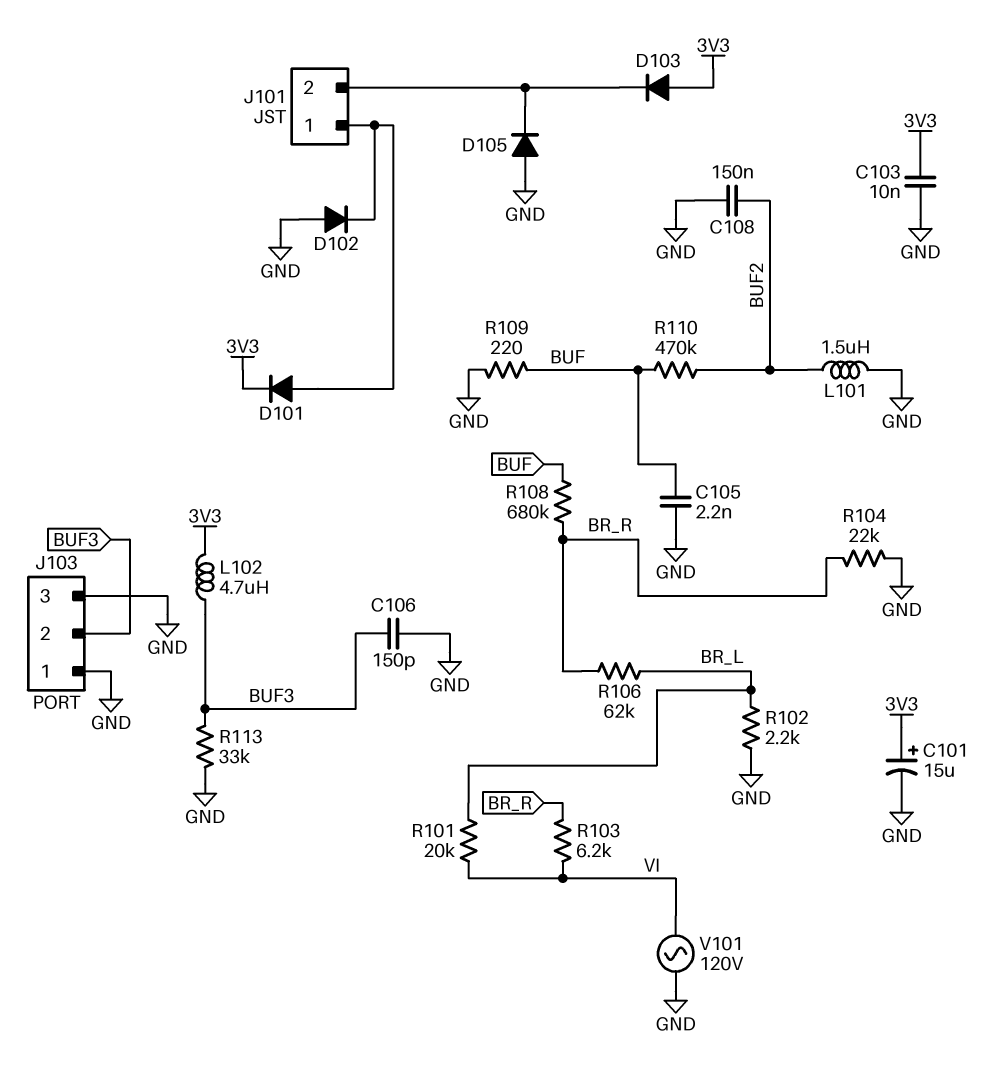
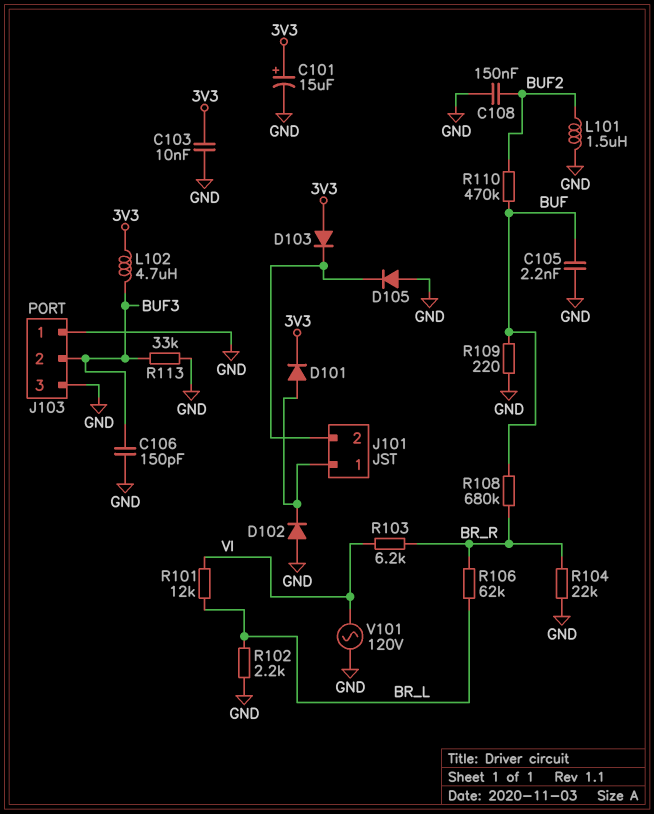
R101: 20k (BR_L, VI) -> 12k (BR_L, VI)

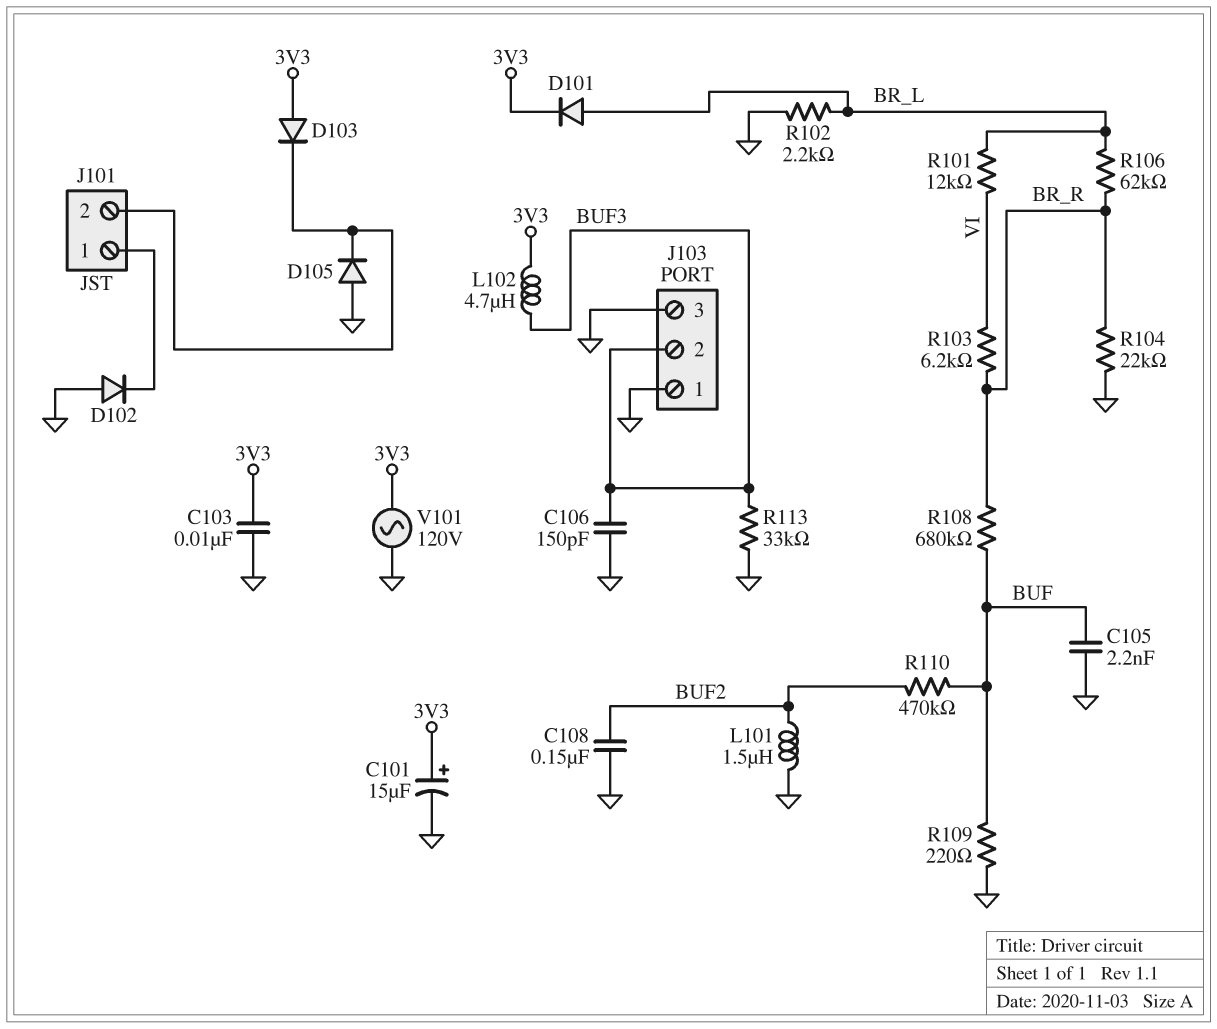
D101: diode (A J101/1, K 3V3) -> diode (A BR_L, K 3V3)
V101: AC 120V (GND, VI) -> AC 120V (3V3, GND)

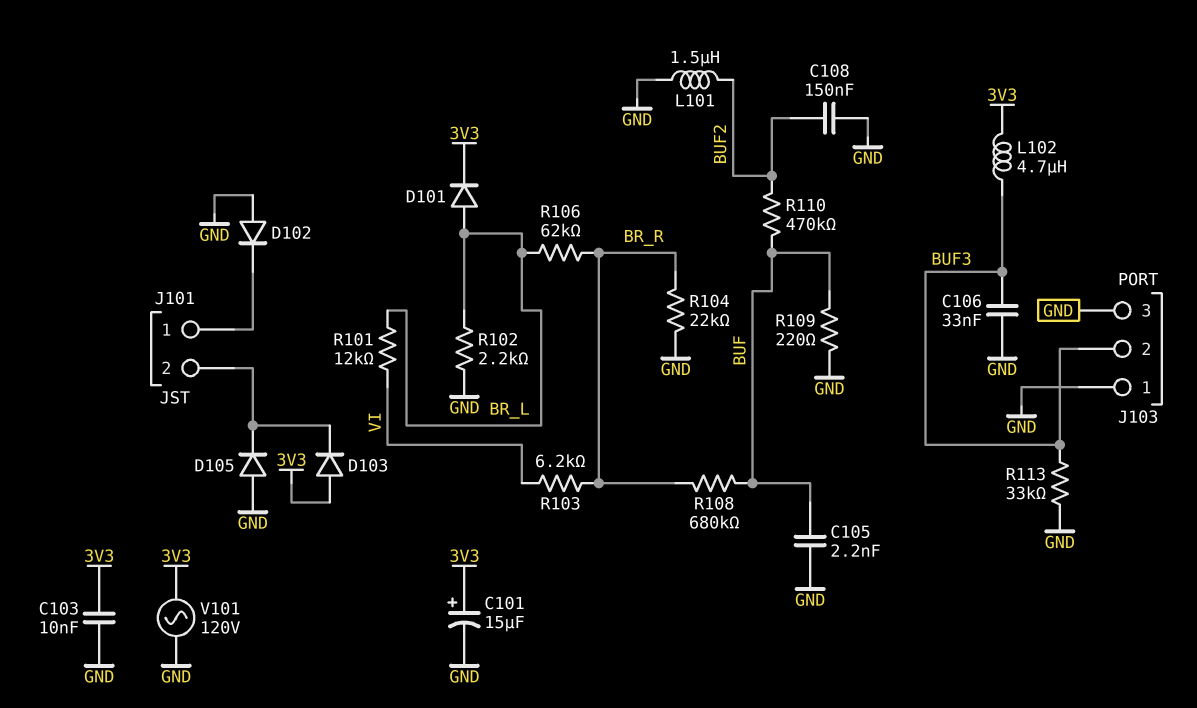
C106: 150pF (BUF3, GND) -> 33nF (BUF3, GND)

